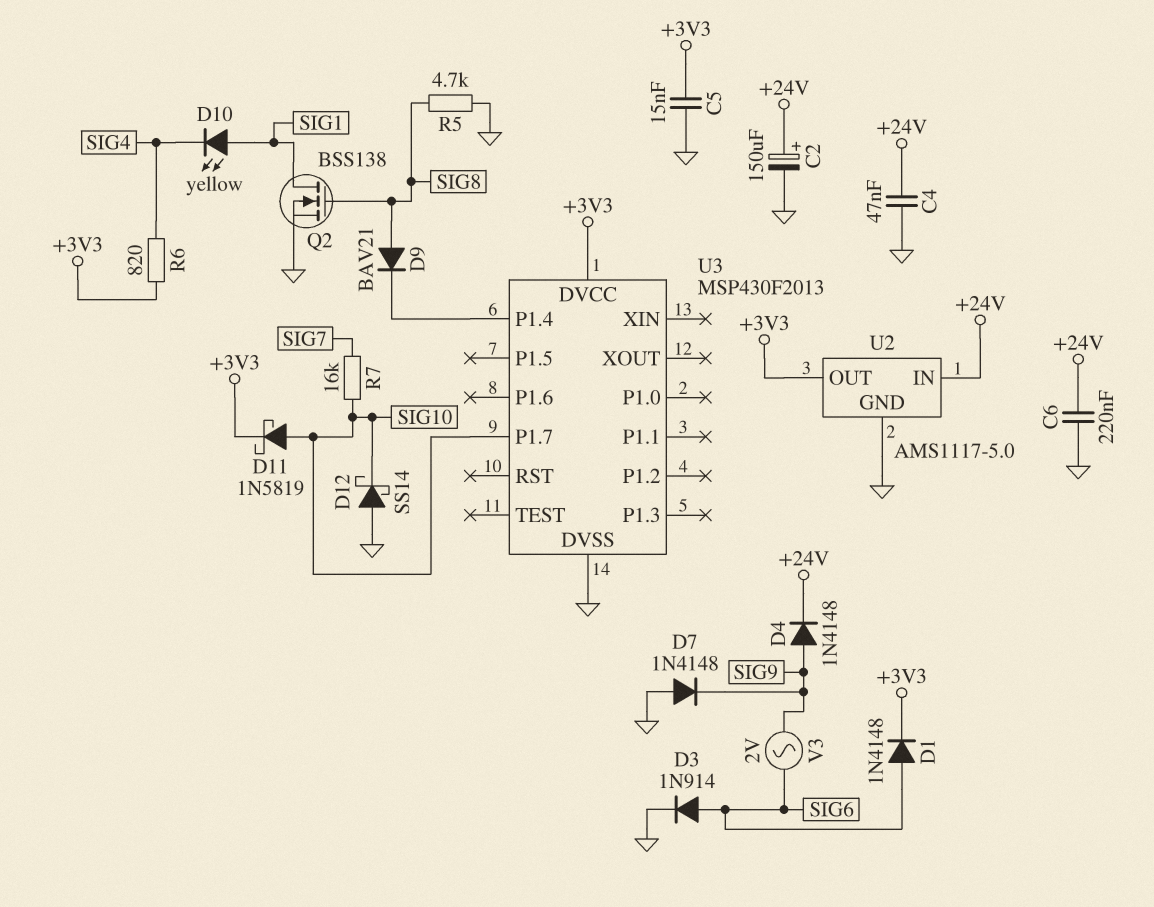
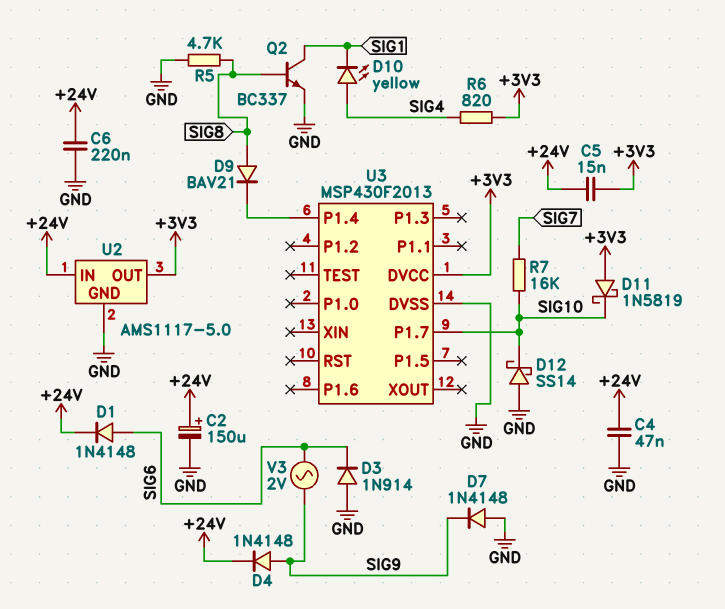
C5: 15nF (+3V3, GND) -> 15nF (+3V3, +24V)
D1: diode 1N4148 (A SIG6, K +3V3) -> diode 1N4148 (A SIG6, K +24V)
D3: diode 1N914 (A SIG6, K GND) -> diode 1N914 (A GND, K SIG6)
D10: LED yellow (A SIG1, K SIG4) -> LED yellow (A SIG4, K SIG1)
D11: schottky 1N5819 (A SIG10, K +3V3) -> schottky 1N5819 (A +3V3, K SIG10)
Q2: NMOS BSS138 (G SIG8, D SIG1, S GND) -> NPN BC337 (B SIG8, C SIG1, E GND)

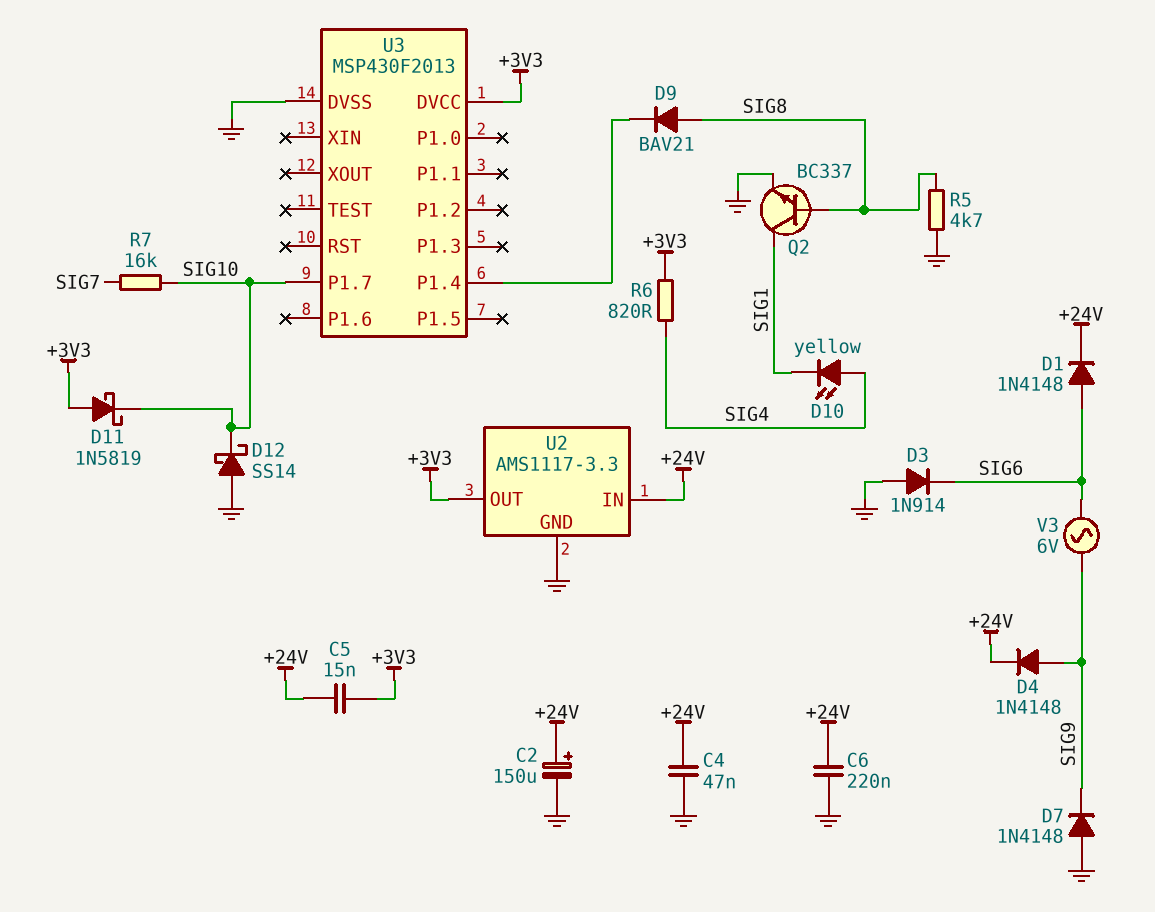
U2: AMS1117-5.0 -> AMS1117-3.3
V3: AC 2V (SIG6, SIG9) -> AC 6V (SIG6, SIG9)

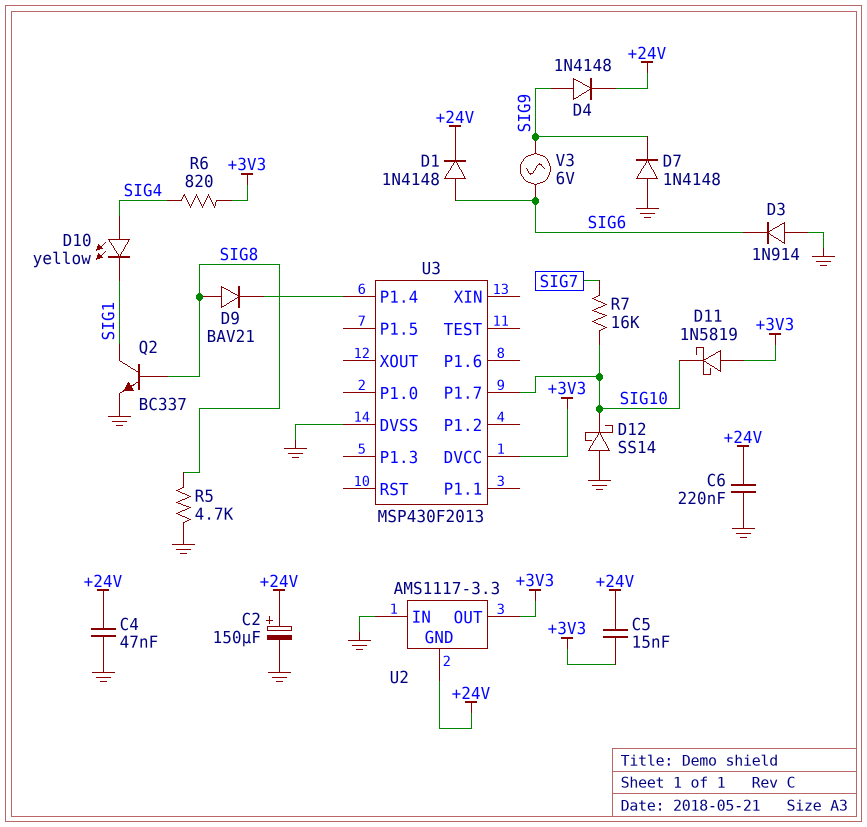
U2 pin GND: GND -> +24V
U2 pin IN: +24V -> GND

